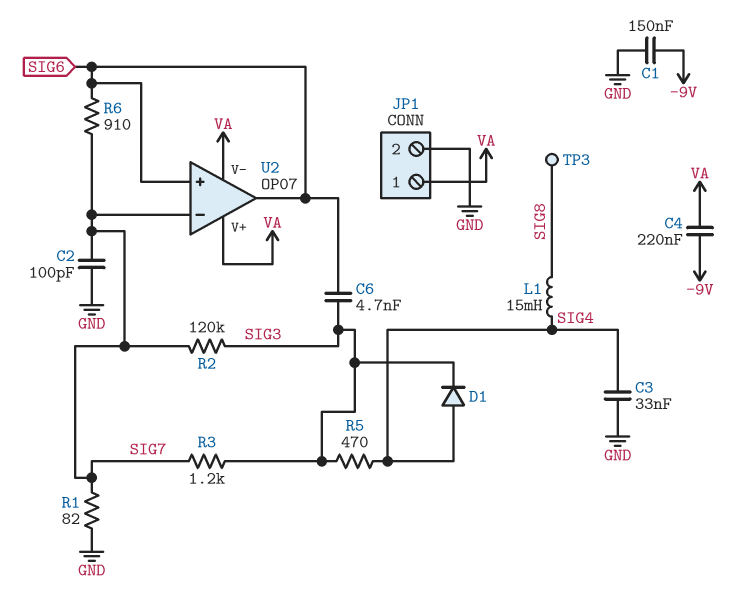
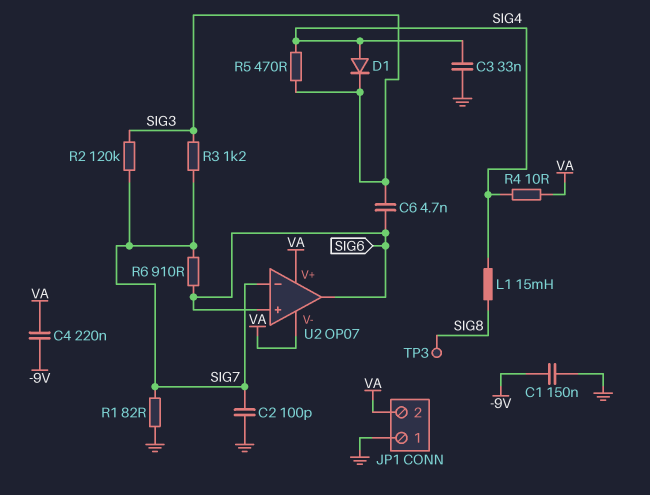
JP1 pin 1: VA -> GND
JP1 pin 2: GND -> VA
R4: none -> 10 (SIG4, VA)

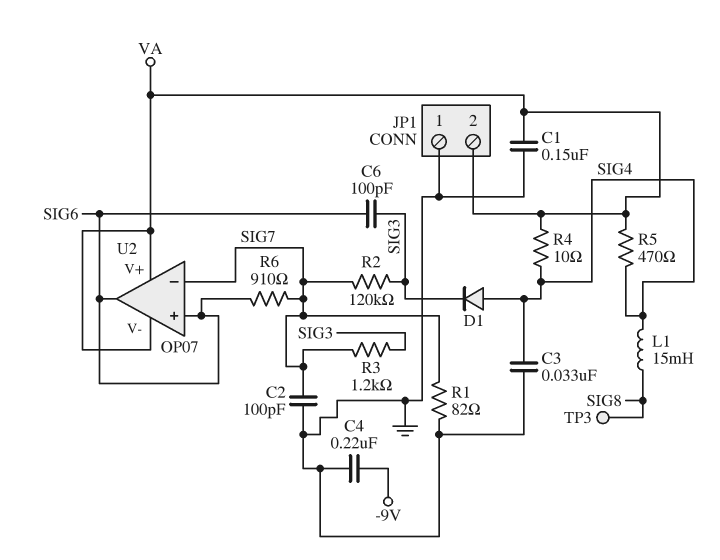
C1: 150nF (-9V, GND) -> 150nF (GND, VA)
C4: 220nF (-9V, VA) -> 220nF (-9V, GND)
C6: 4.7nF (SIG3, SIG6) -> 100pF (SIG3, SIG6)
R5: 470 (SIG3, SIG4) -> 470 (SIG4, VA)

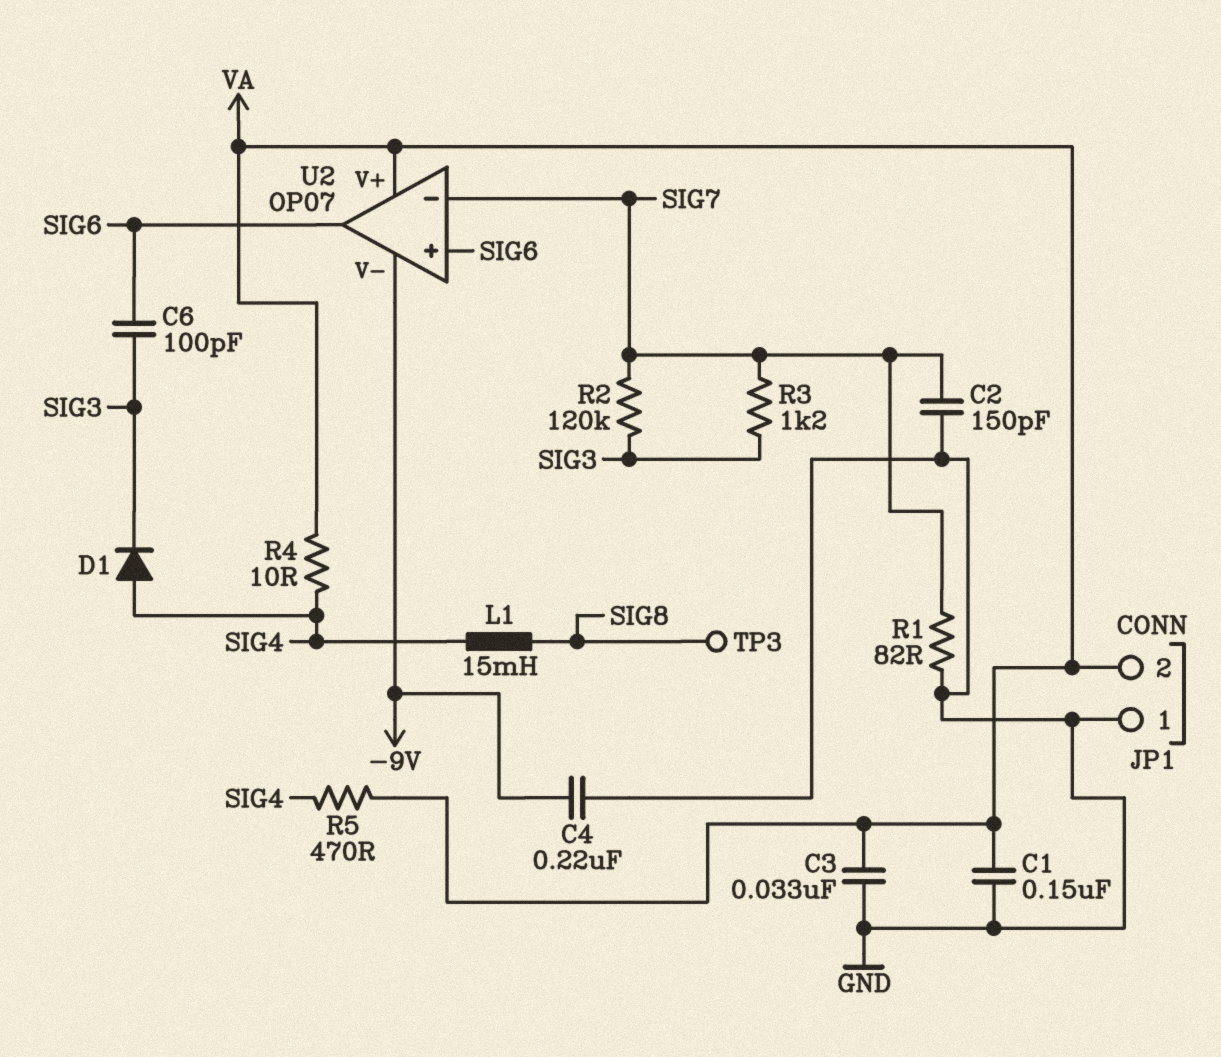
C2: 100pF (GND, SIG7) -> 150pF (GND, SIG7)
C3: 33nF (GND, SIG4) -> 33nF (GND, VA)
R6: 910 (SIG6, SIG7) -> none
U2 pin V-: VA -> -9V

